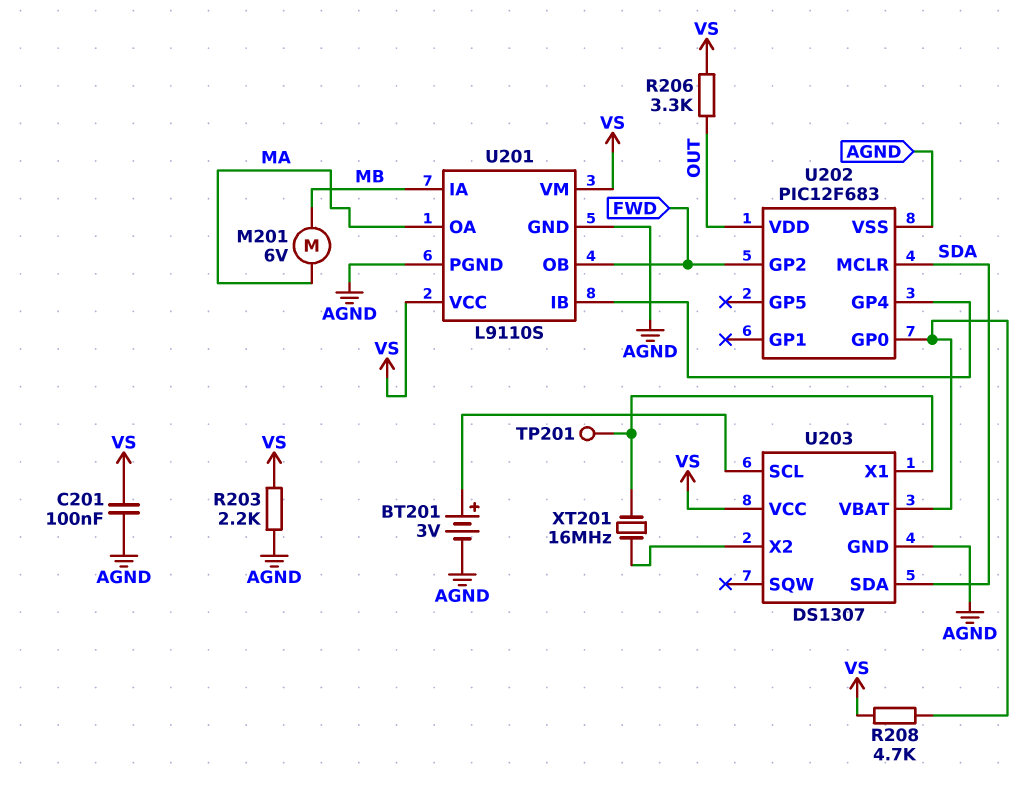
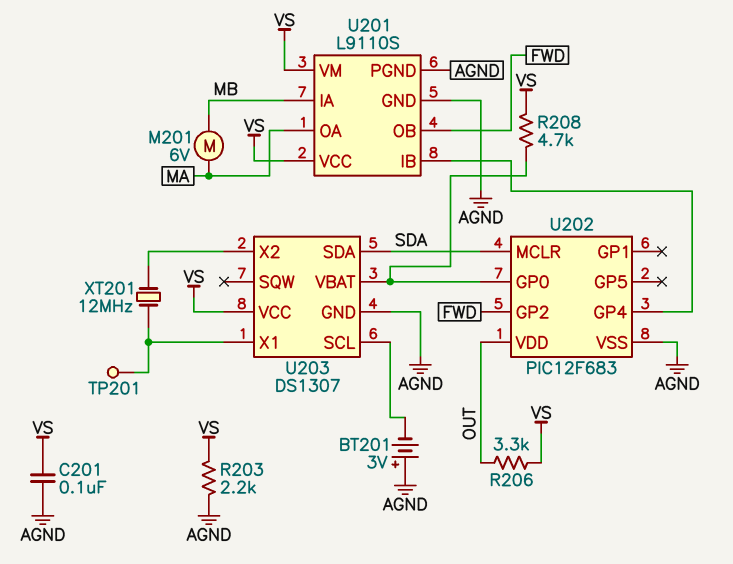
BT201: 3V (plus U203/SCL, minus AGND) -> 3V (plus AGND, minus U203/SCL)
XT201: 16MHz (U203/X1, U203/X2) -> 12MHz (U203/X1, U203/X2)

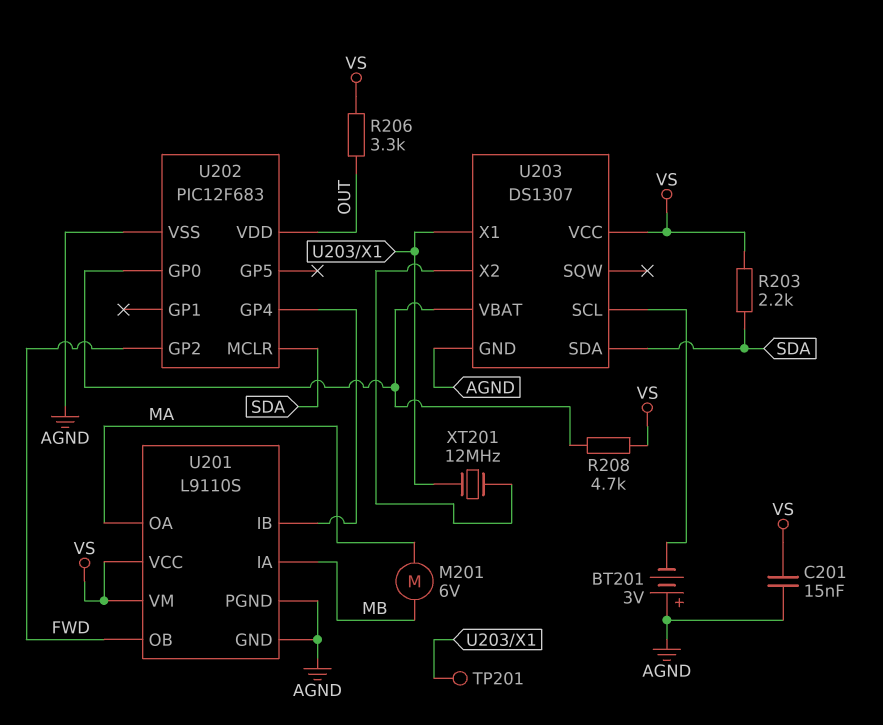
C201: 100nF (AGND, VS) -> 15nF (AGND, VS)
R203: 2.2k (AGND, VS) -> 2.2k (SDA, VS)

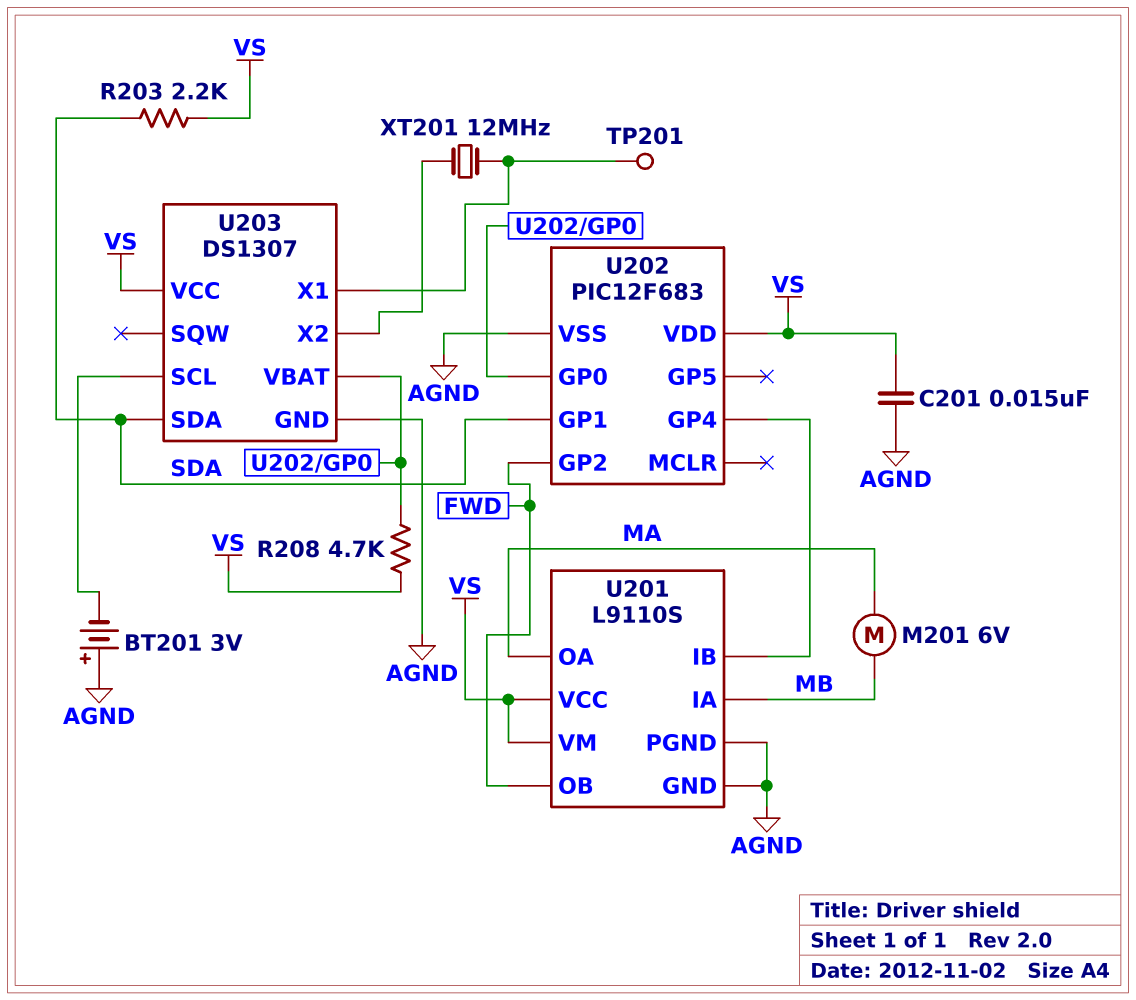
R206: 3.3k (OUT, VS) -> none
U202 pin GP1: none -> SDA
U202 pin MCLR: SDA -> none
U202 pin VDD: OUT -> VS

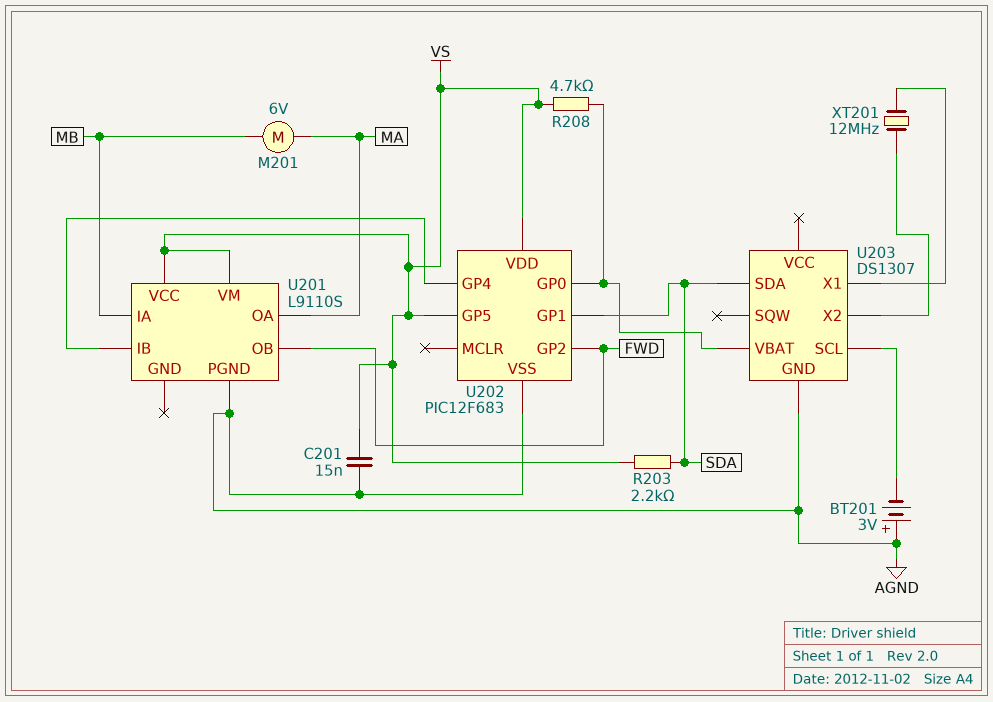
TP201: test point (U203/X1) -> none
U201 pin GND: AGND -> none
U202 pin GP5: none -> VS
U203 pin VCC: VS -> none

